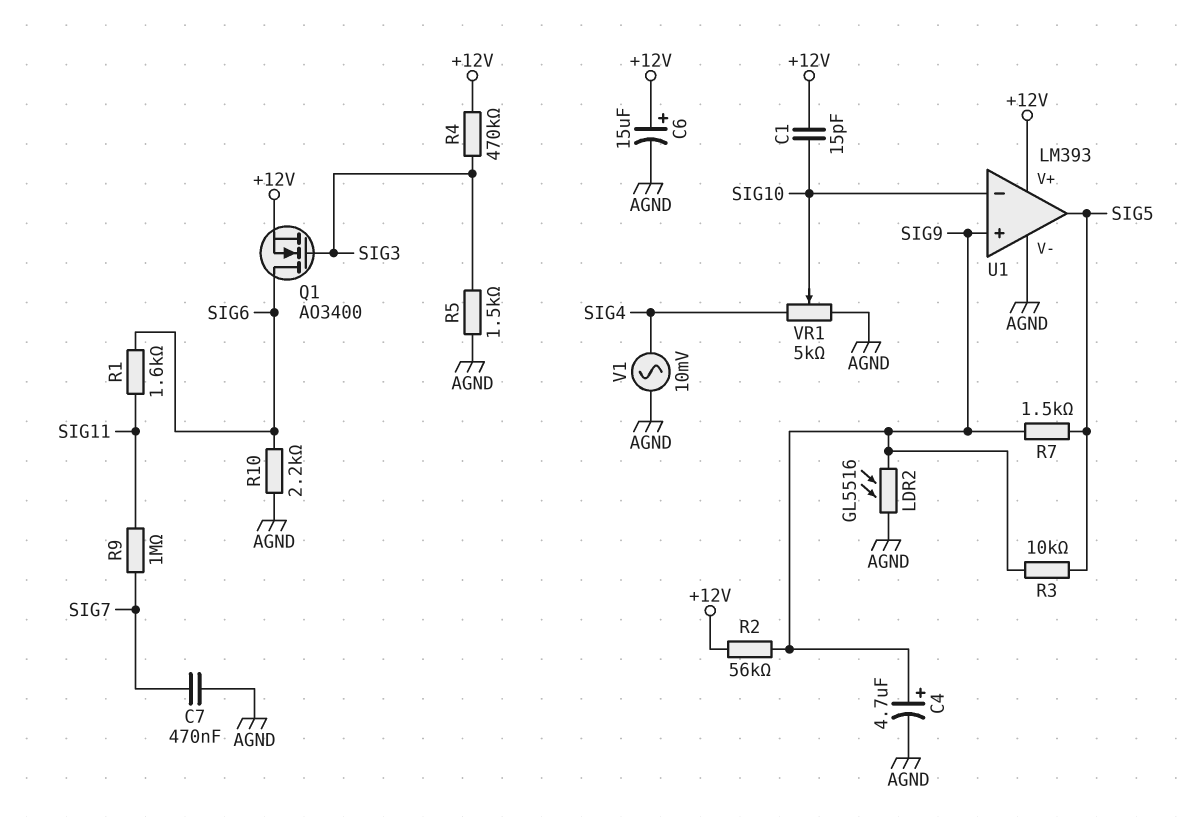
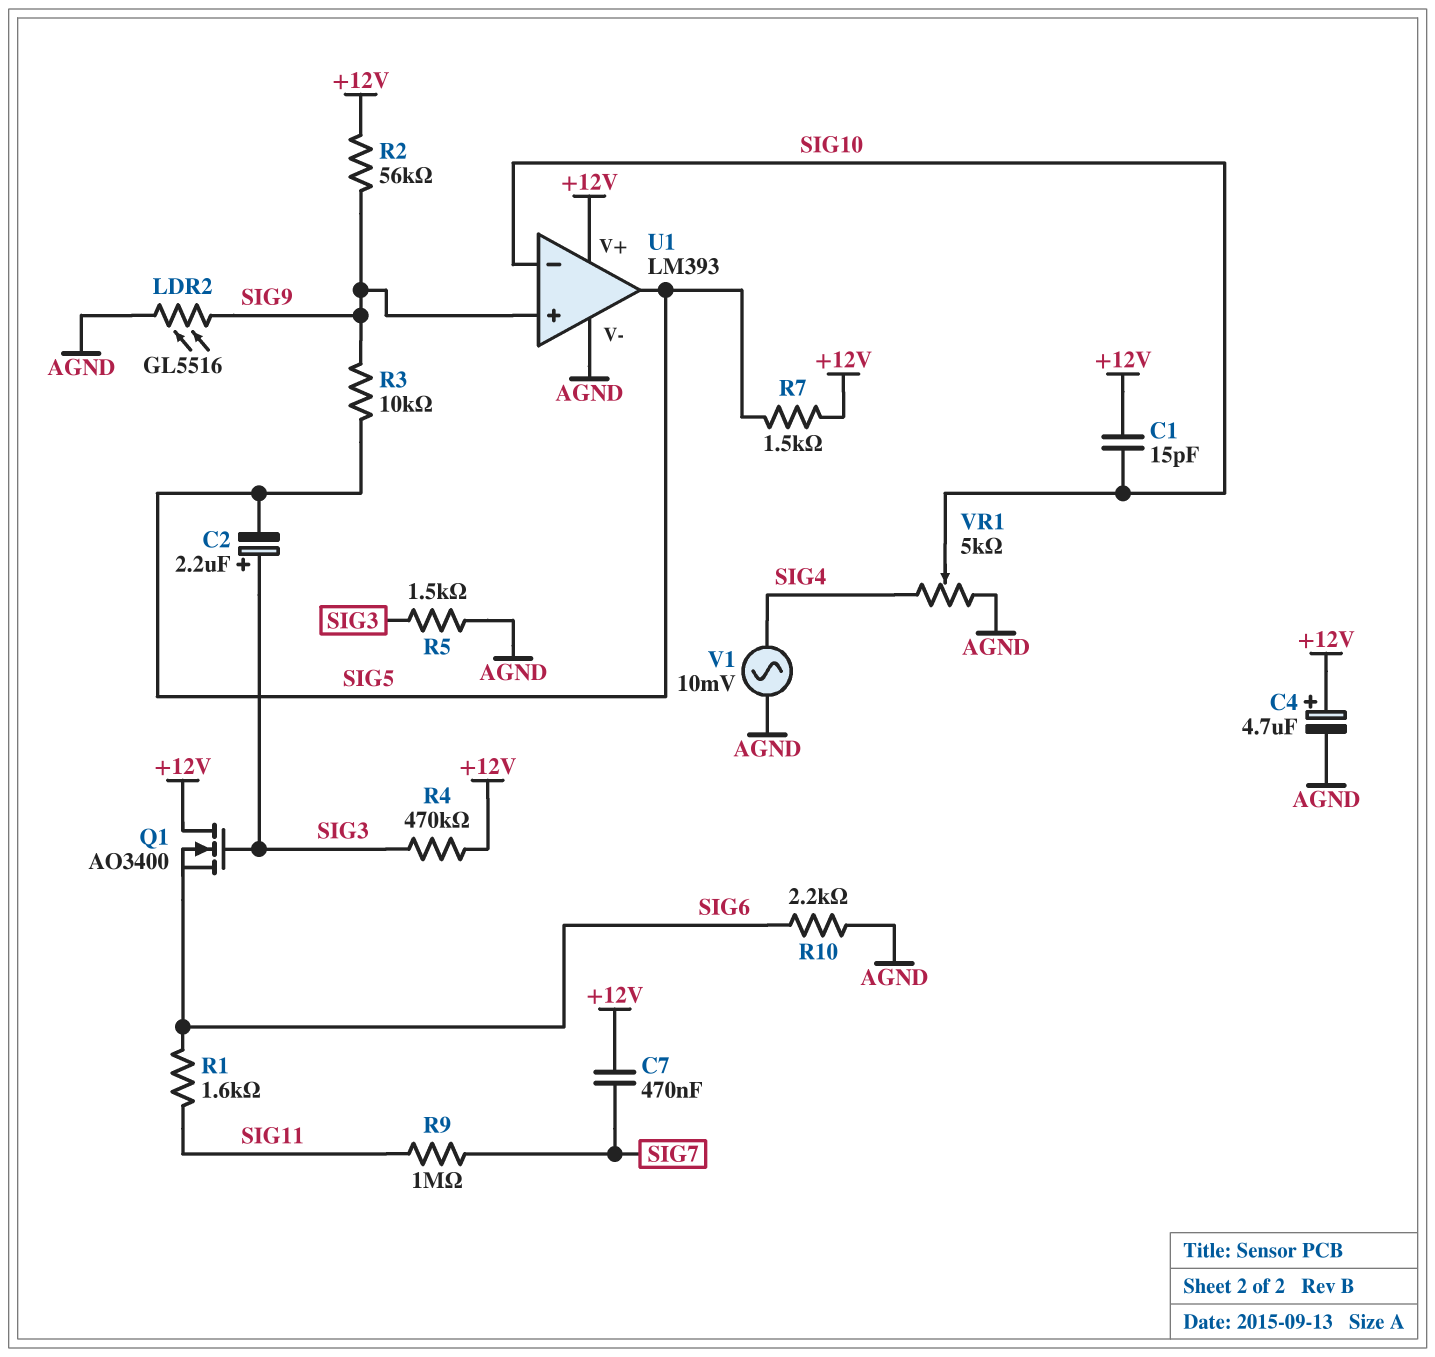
C2: none -> 2.2uF (plus SIG3, minus SIG5)
C4: 4.7uF (plus SIG9, minus AGND) -> 4.7uF (plus +12V, minus AGND)
C6: 15uF (plus +12V, minus AGND) -> none
C7: 470nF (AGND, SIG7) -> 470nF (+12V, SIG7)
Q1: NMOS AO3400 (G SIG3, D SIG6, S +12V) -> NMOS AO3400 (G SIG3, D +12V, S SIG6)
R7: 1.5k (SIG5, SIG9) -> 1.5k (+12V, SIG5)

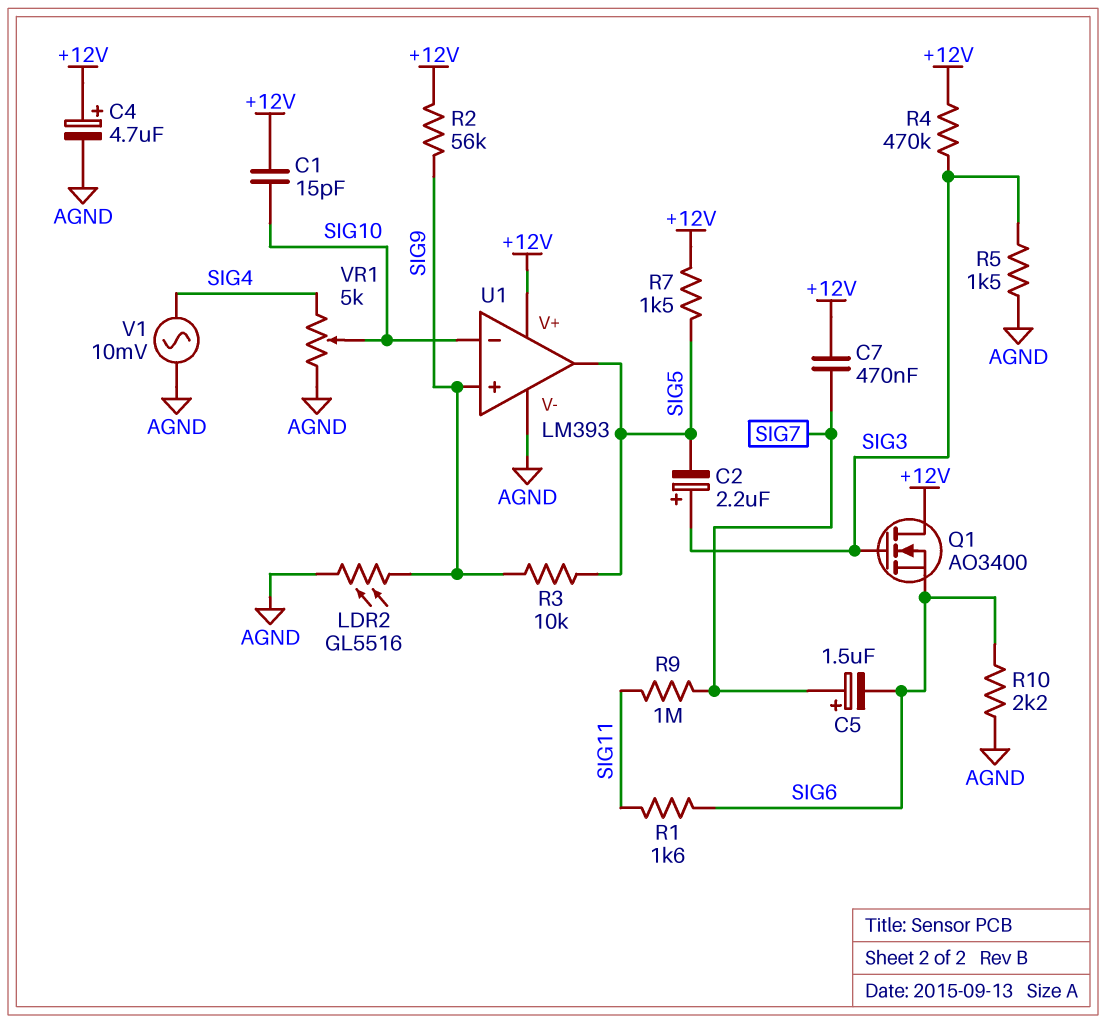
C5: none -> 1.5uF (plus SIG7, minus SIG6)

